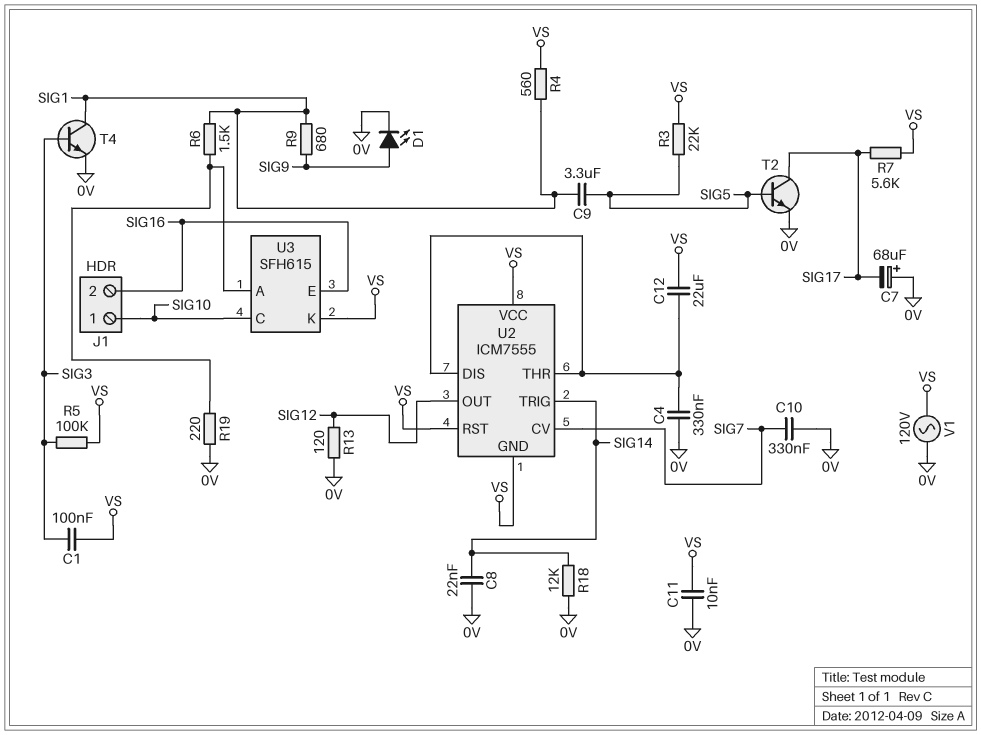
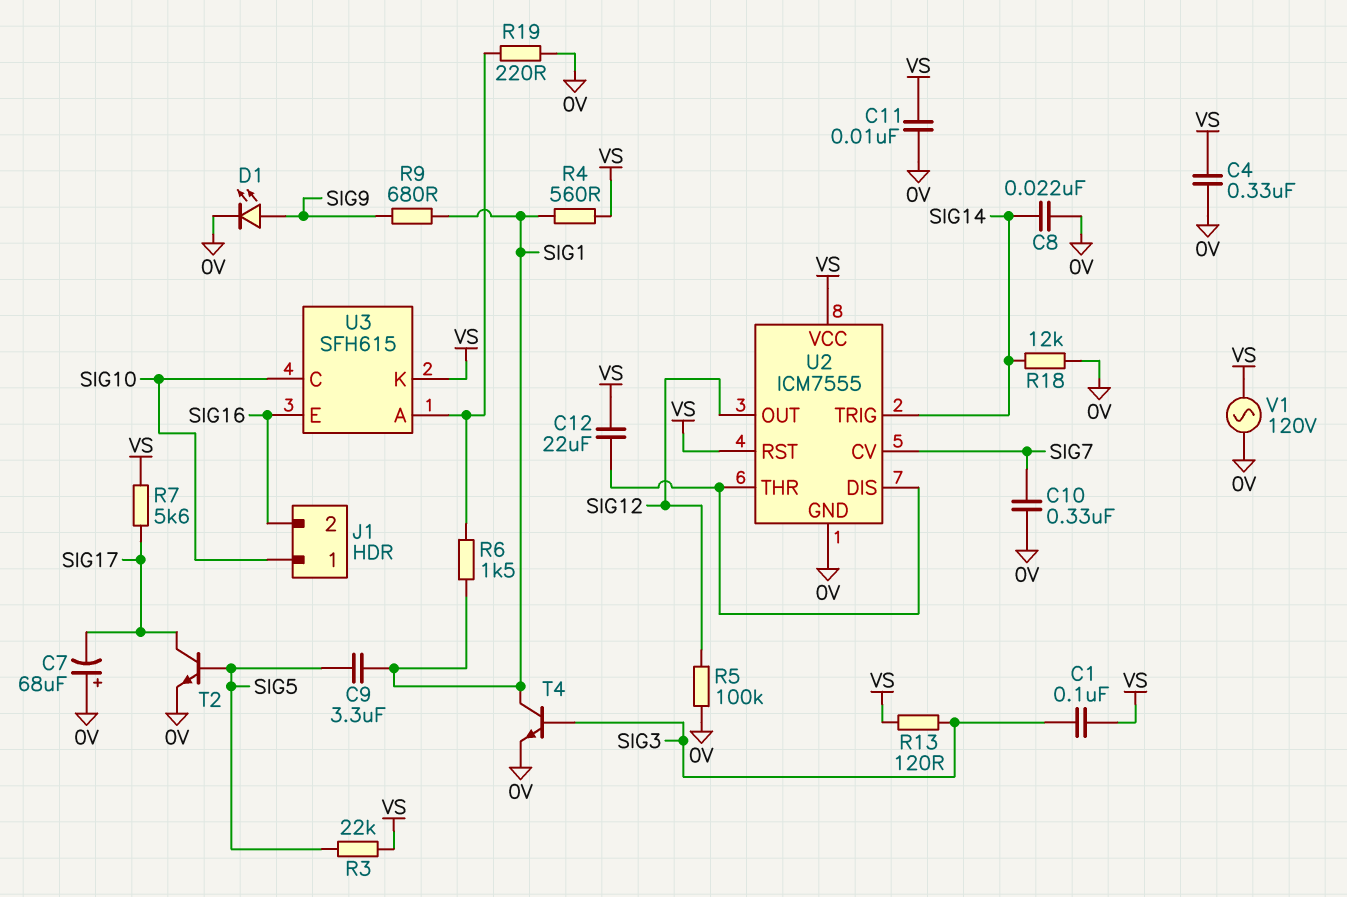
C4: 330nF (0V, U2/DIS) -> 330nF (0V, VS)
R5: 100k (SIG3, VS) -> 100k (0V, SIG12)
R13: 120 (0V, SIG12) -> 120 (SIG3, VS)
U2 pin GND: VS -> 0V

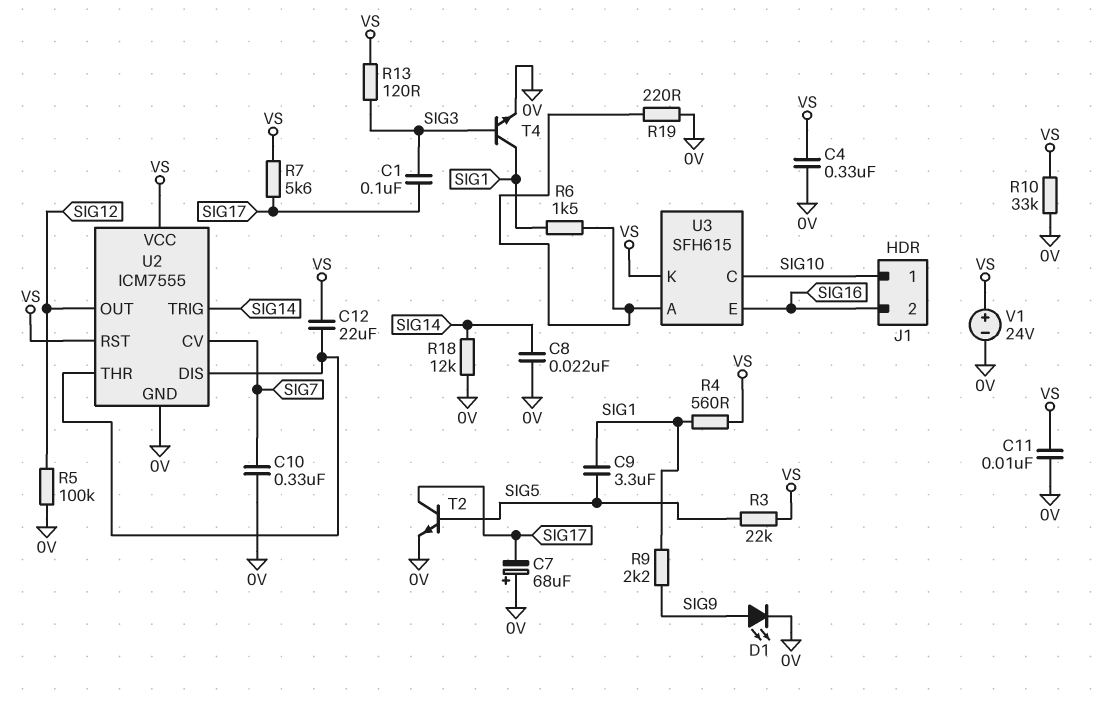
C1: 100nF (SIG3, VS) -> 100nF (SIG3, SIG17)
R9: 680 (SIG1, SIG9) -> 2.2k (SIG1, SIG9)
R10: none -> 33k (0V, VS)
V1: AC 120V (0V, VS) -> 24V (plus VS, minus 0V)

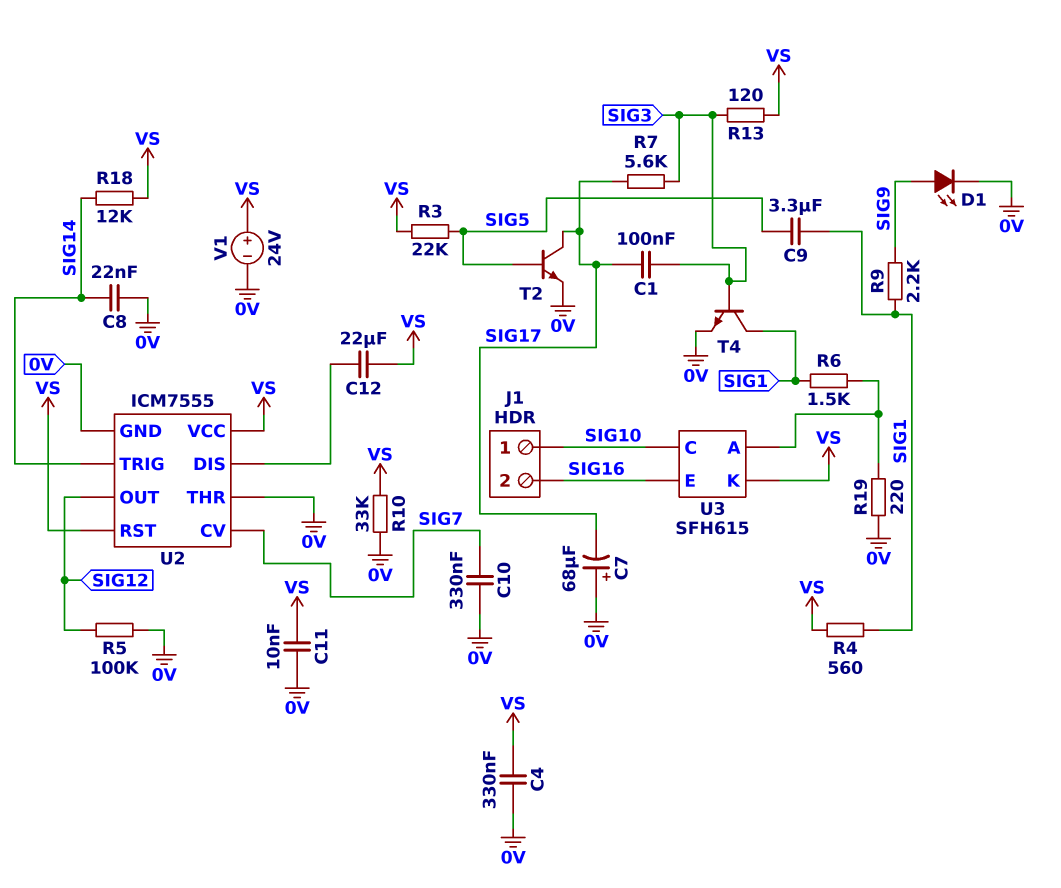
R7: 5.6k (SIG17, VS) -> 5.6k (SIG3, SIG17)
R18: 12k (0V, SIG14) -> 12k (SIG14, VS)
U2 pin THR: U2/DIS -> 0V

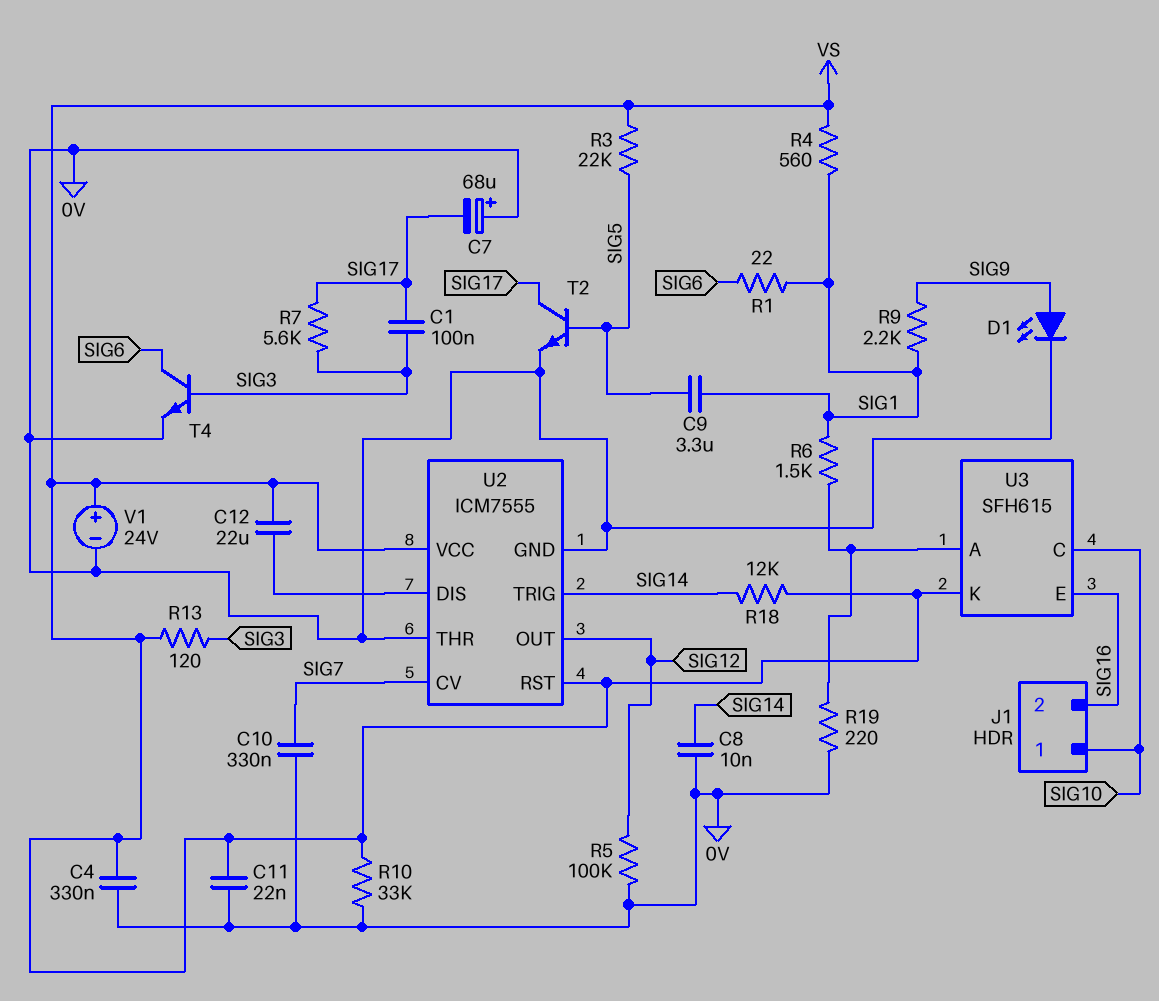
C8: 22nF (0V, SIG14) -> 10nF (0V, SIG14)
C11: 10nF (0V, VS) -> 22nF (0V, VS)
R1: none -> 22 (SIG1, SIG6)
T4: NPN (B SIG3, C SIG1, E 0V) -> NPN (B SIG3, C SIG6, E 0V)

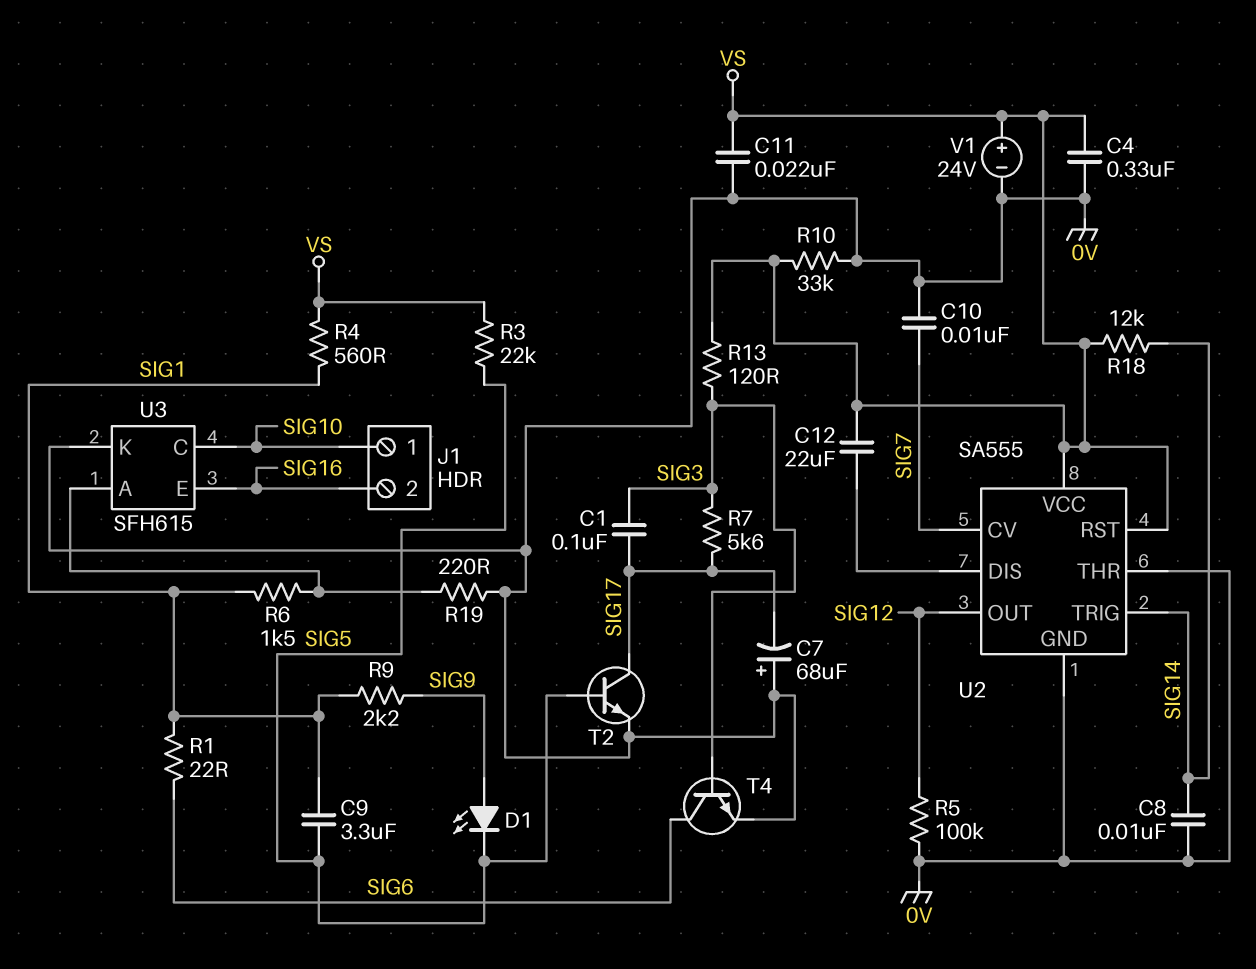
C10: 330nF (0V, SIG7) -> 10nF (0V, SIG7)
D1: LED (A SIG9, K 0V) -> LED (A SIG9, K SIG5)
U2: ICM7555 -> SA555
U3 pin K: VS -> 0V

